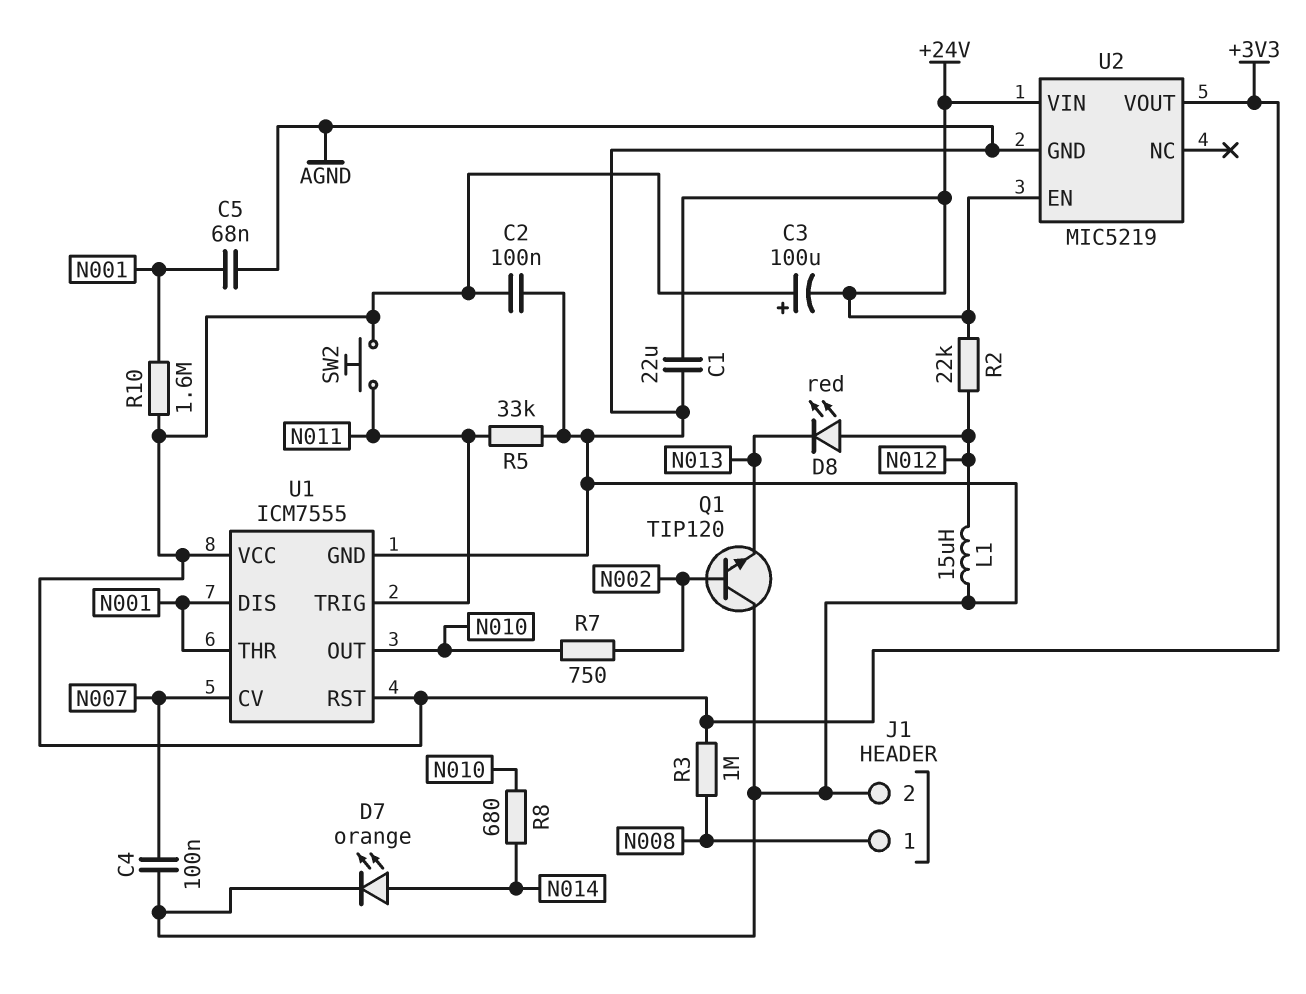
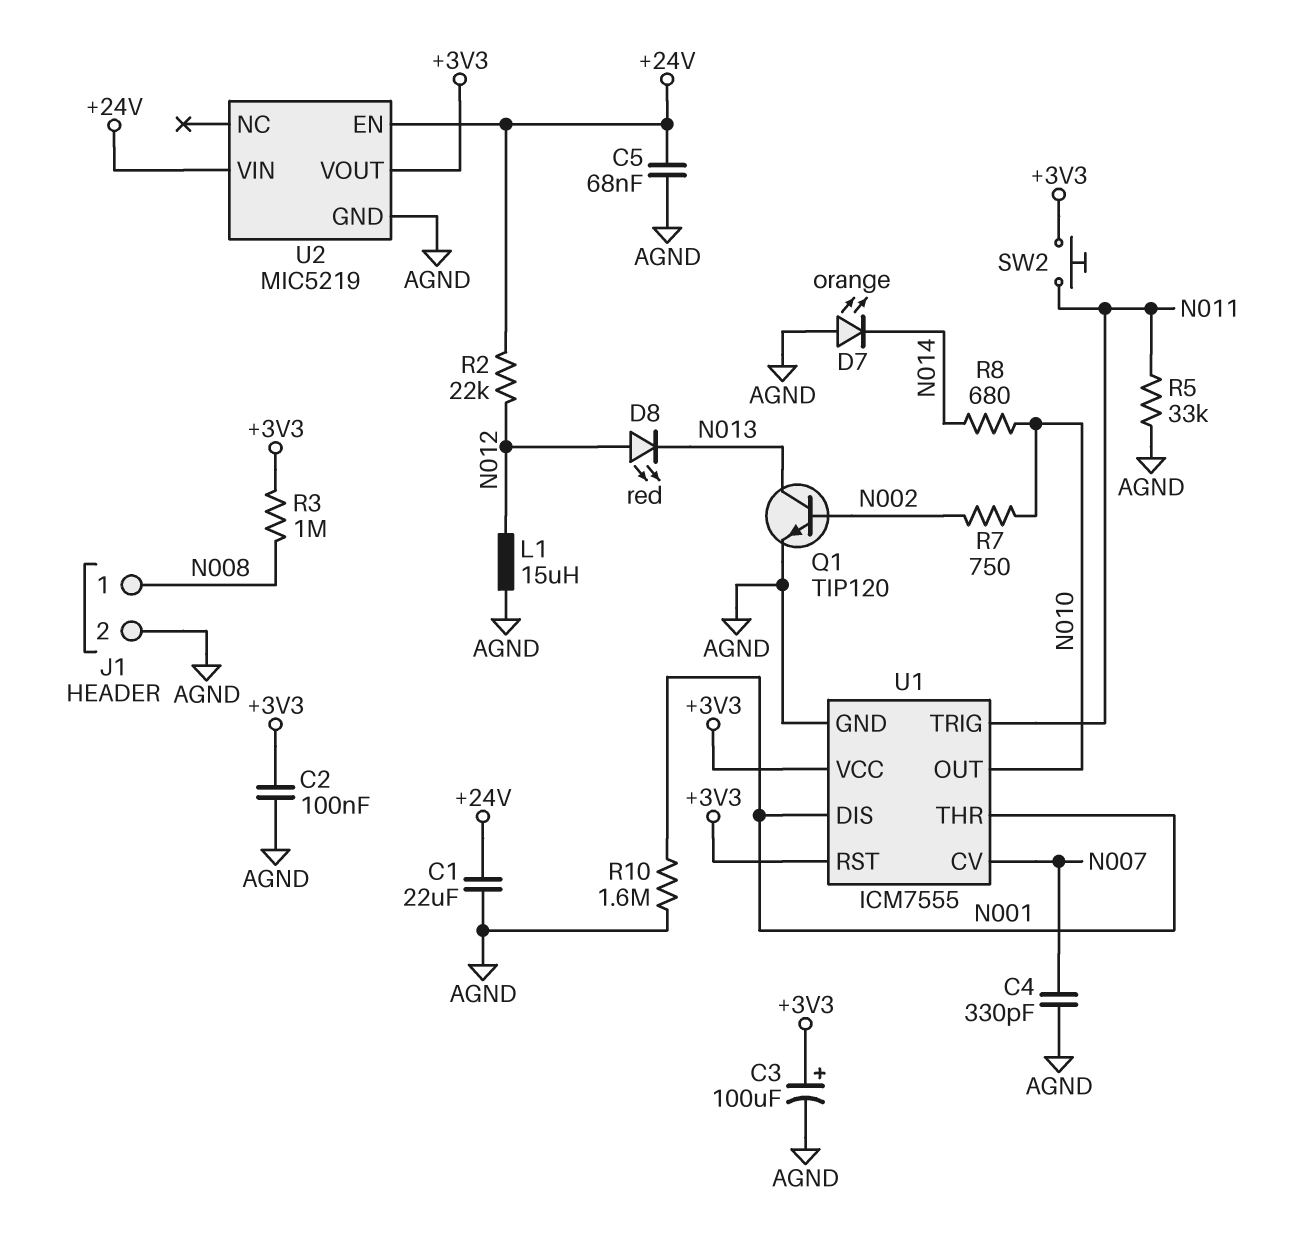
C3: 100uF (plus +3V3, minus +24V) -> 100uF (plus +3V3, minus AGND)
C4: 100nF (AGND, N007) -> 330pF (AGND, N007)
C5: 68nF (AGND, N001) -> 68nF (+24V, AGND)
D7: LED orange (A N014, K AGND) -> LED orange (A AGND, K N014)
Q1: NPN TIP120 (B N002, C AGND, E N013) -> NPN TIP120 (B N002, C N013, E AGND)
R10: 1.6M (+3V3, N001) -> 1.6M (AGND, N001)

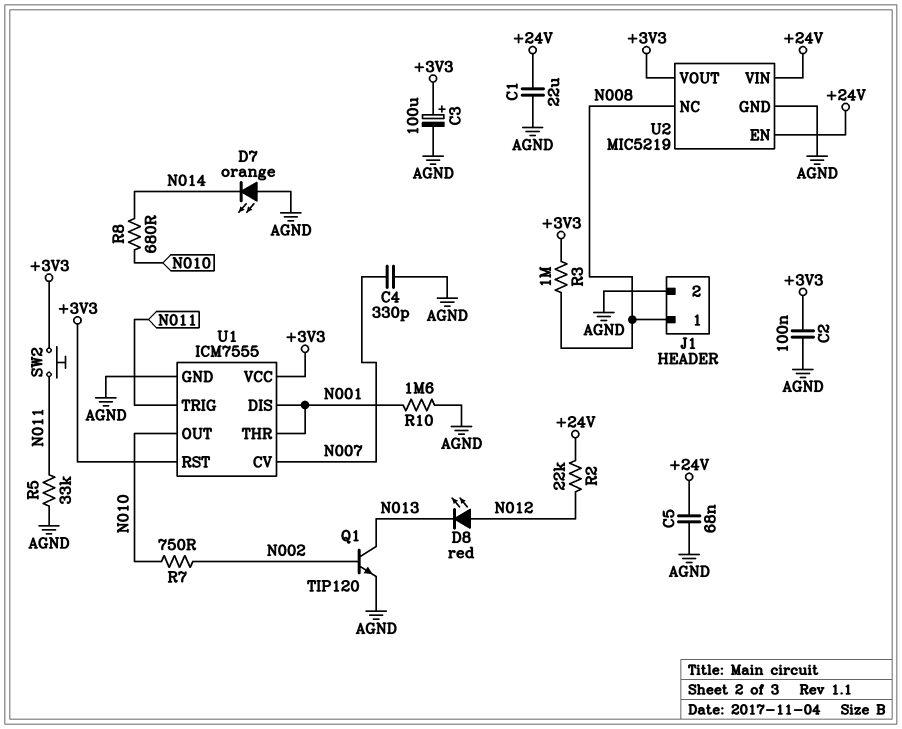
L1: 15uH (AGND, N012) -> none
U2 pin NC: none -> N008

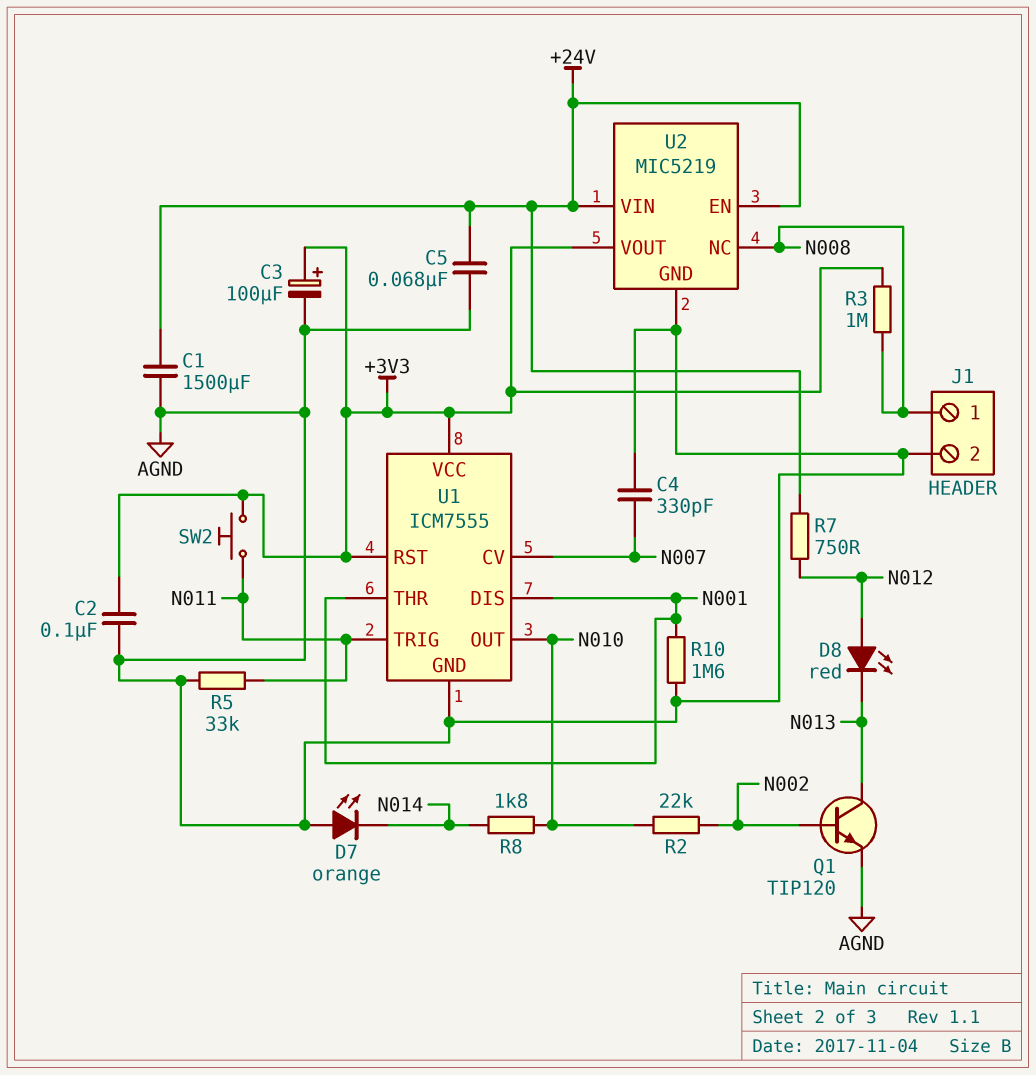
C1: 22uF (+24V, AGND) -> 1500uF (+24V, AGND)
R2: 22k (+24V, N012) -> 22k (N002, N010)
R7: 750 (N002, N010) -> 750 (+24V, N012)
R8: 680 (N010, N014) -> 1.8k (N010, N014)

